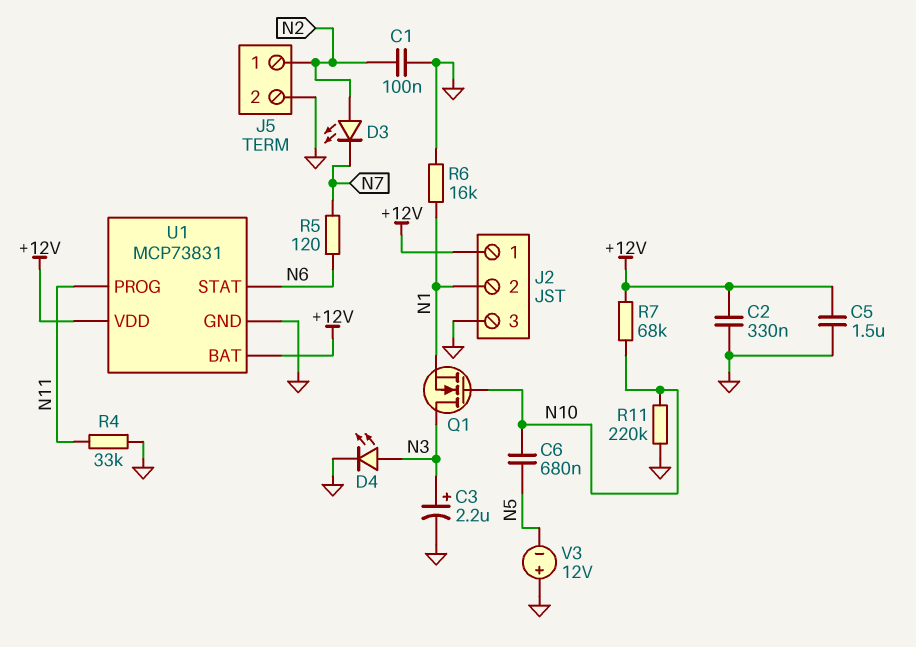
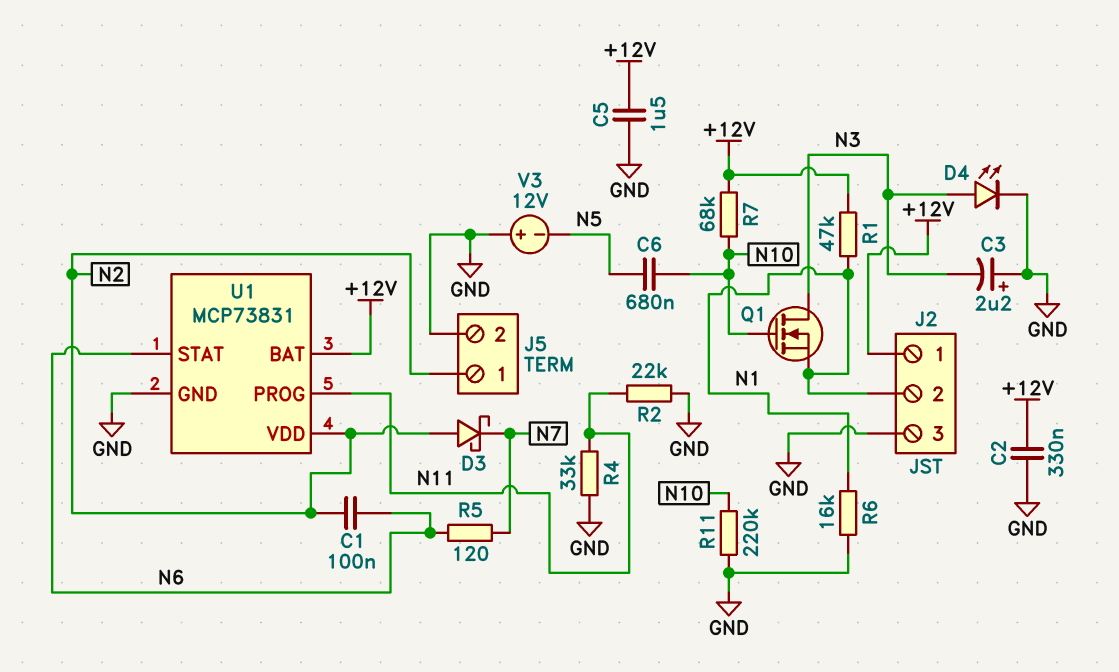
C1: 100nF (GND, N2) -> 100nF (N2, N6)
C3: 2.2uF (plus N3, minus GND) -> 2.2uF (plus GND, minus N3)
D3: LED (A N2, K N7) -> schottky (A N2, K N7)
R1: none -> 47k (+12V, N1)
R2: none -> 22k (GND, N11)
U1 pin VDD: +12V -> N2

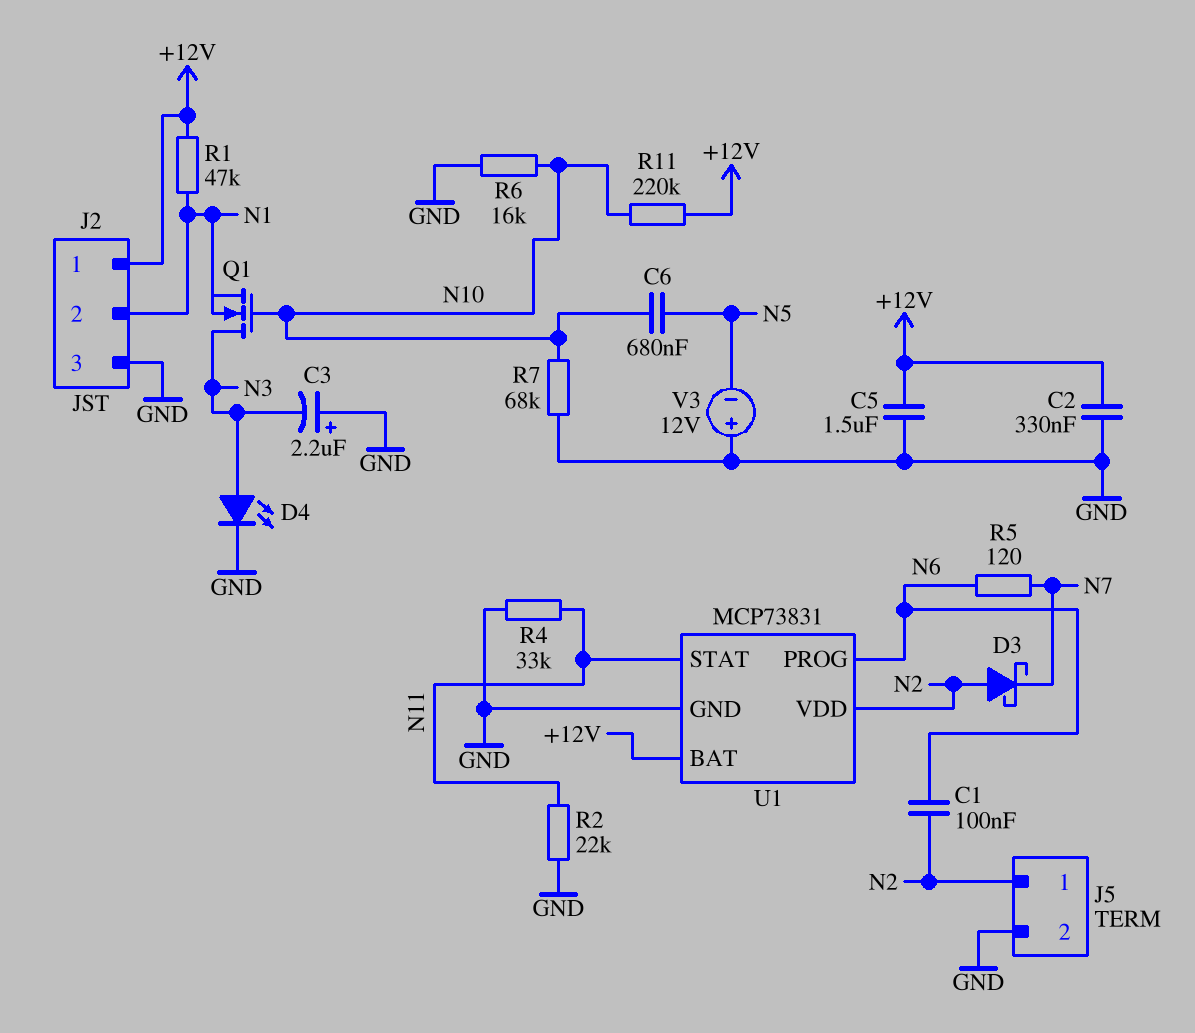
R6: 16k (GND, N1) -> 16k (GND, N10)
R7: 68k (+12V, N10) -> 68k (GND, N10)
R11: 220k (GND, N10) -> 220k (+12V, N10)
U1 pin PROG: N11 -> N6
U1 pin STAT: N6 -> N11

